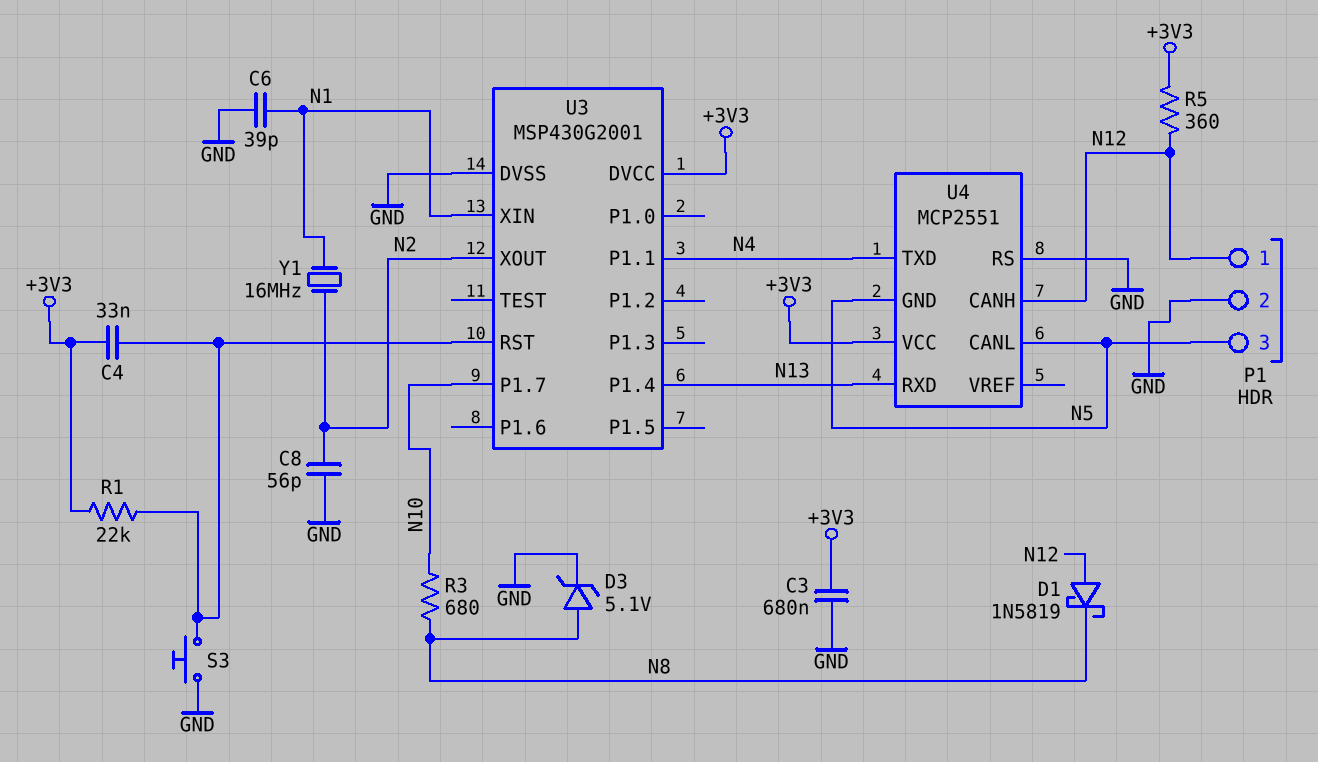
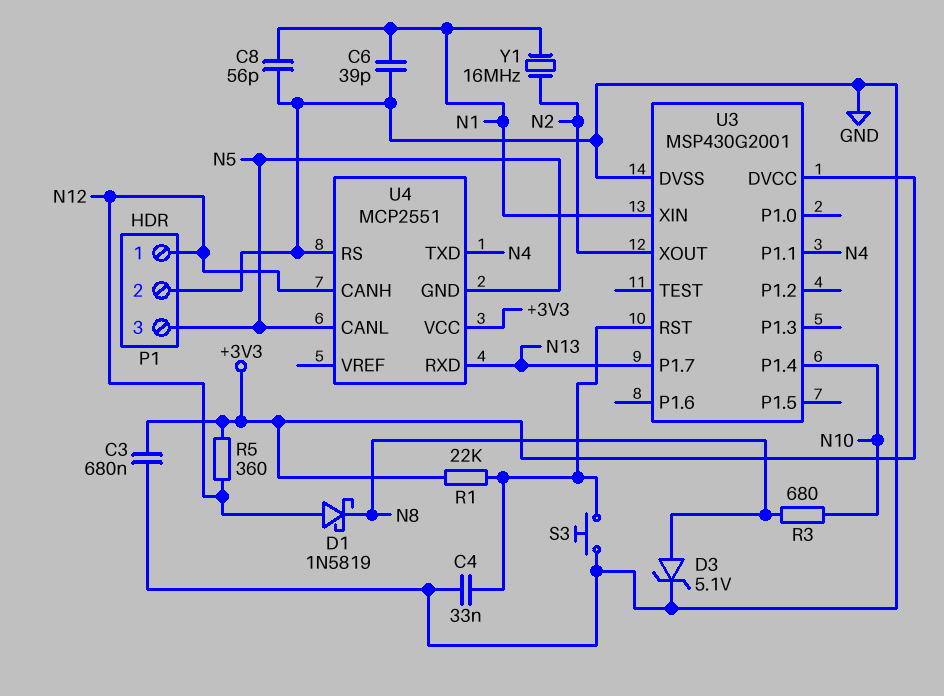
C4: 33nF (+3V3, U3/RST) -> 33nF (GND, U3/RST)
C8: 56pF (GND, N2) -> 56pF (GND, N1)
U3 pin P1.4: N13 -> N10
U3 pin P1.7: N10 -> N13

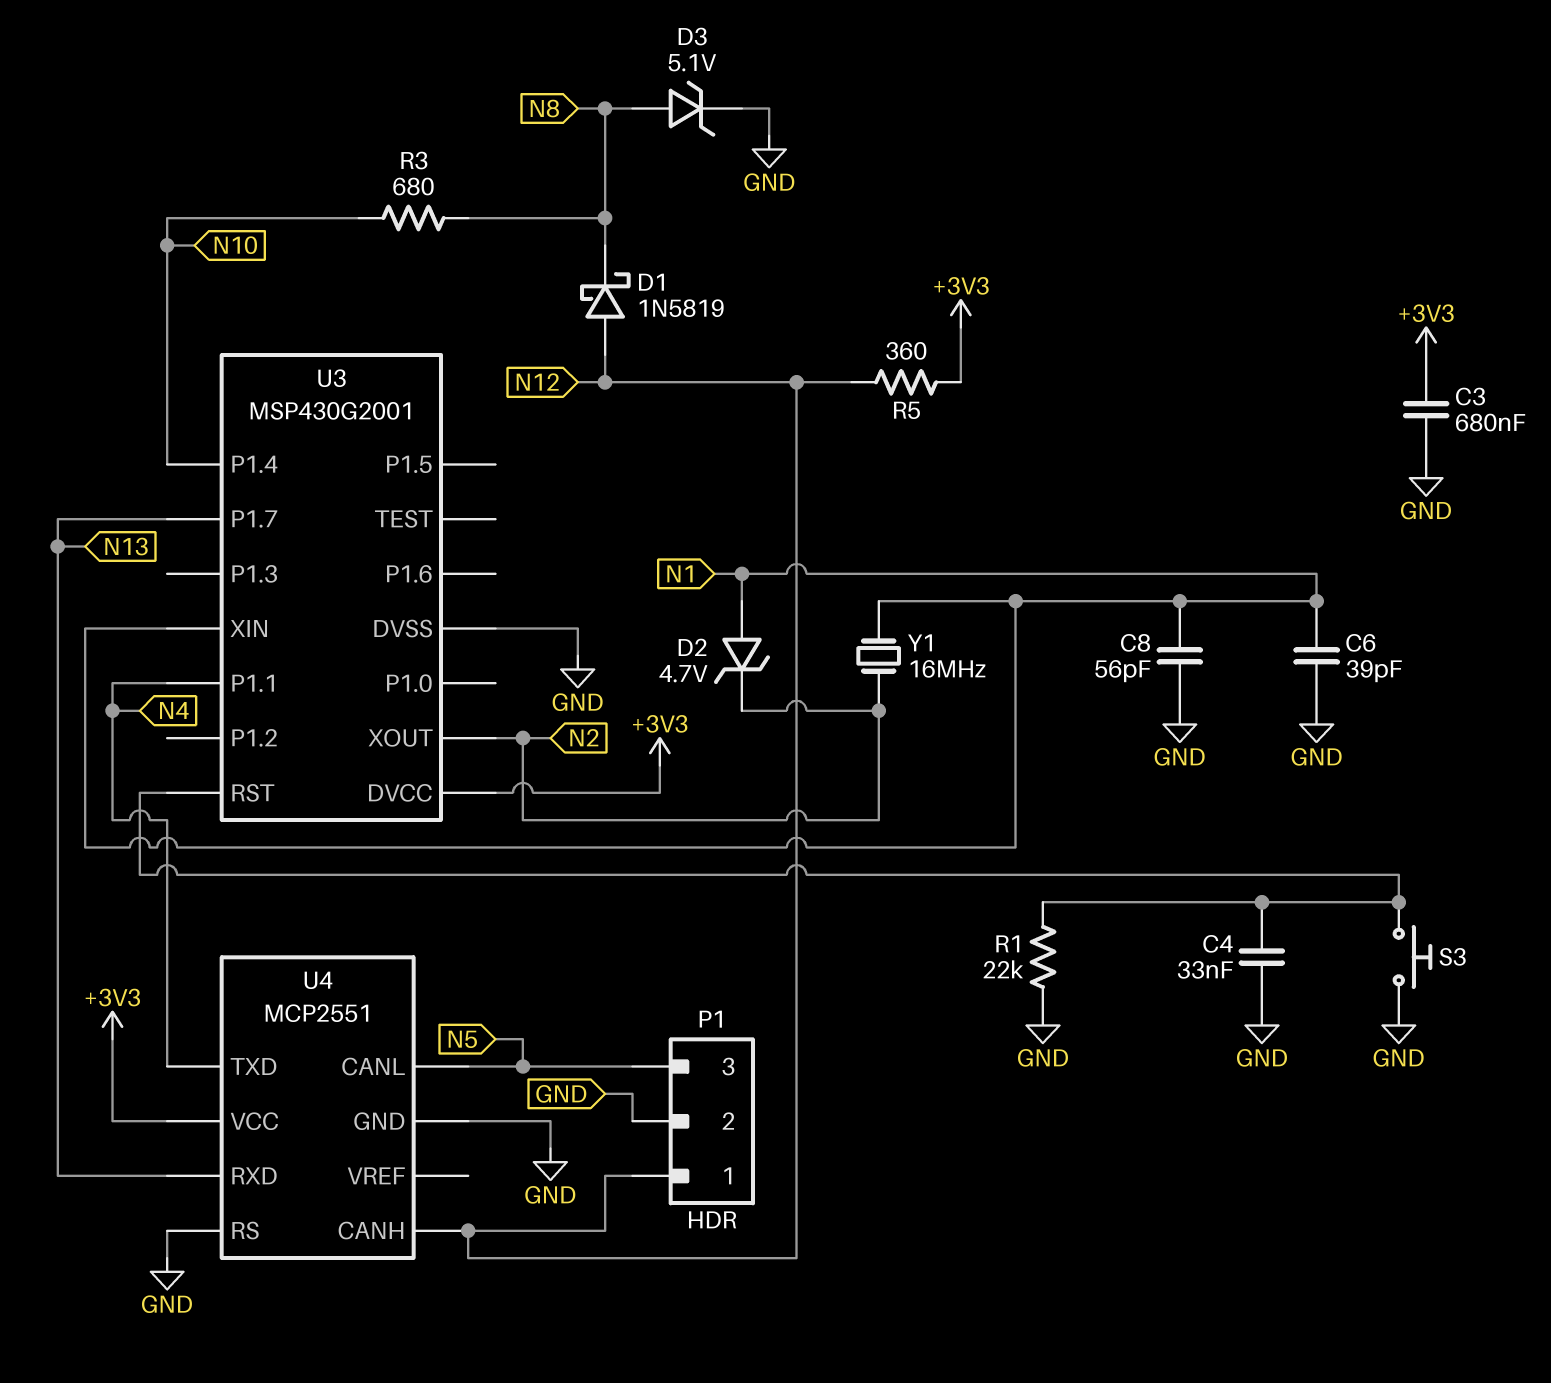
D2: none -> zener 4.7V (A N1, K N2)
R1: 22k (+3V3, U3/RST) -> 22k (GND, U3/RST)
U4 pin GND: N5 -> GND

